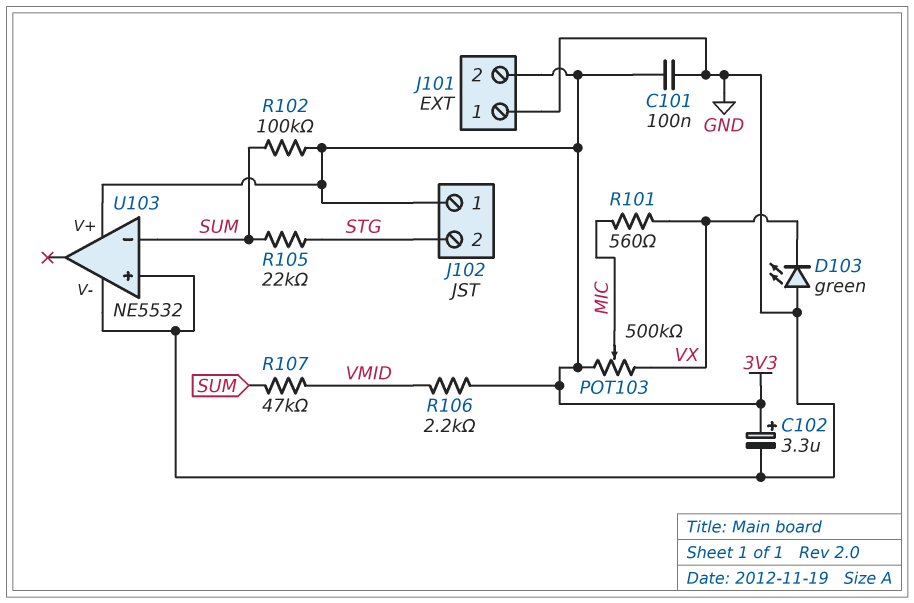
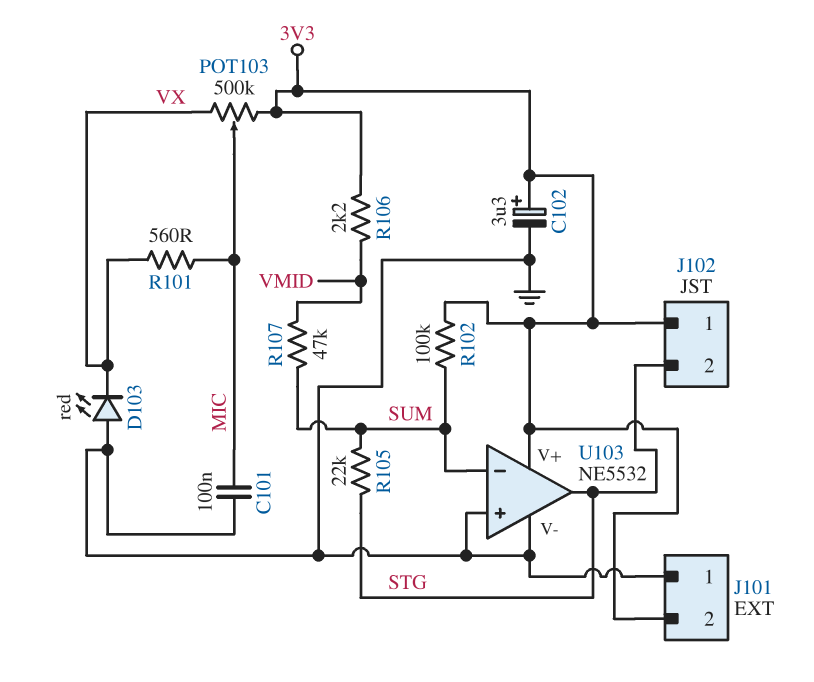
C101: 100nF (3V3, GND) -> 100nF (GND, MIC)
D103: LED green (A GND, K VX) -> LED red (A GND, K VX)
U103 pin out: none -> STG

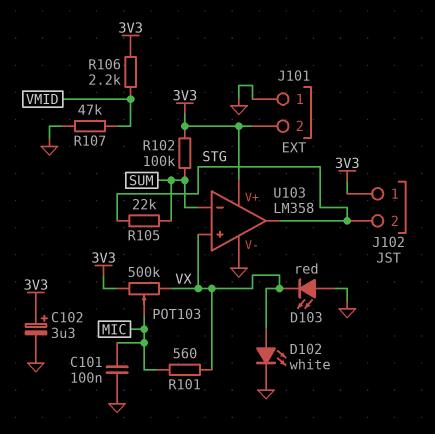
D102: none -> LED white (A VX, K GND)
R107: 47k (SUM, VMID) -> 47k (GND, VMID)
U103: NE5532 -> LM358
U103 pin in+: GND -> VX

